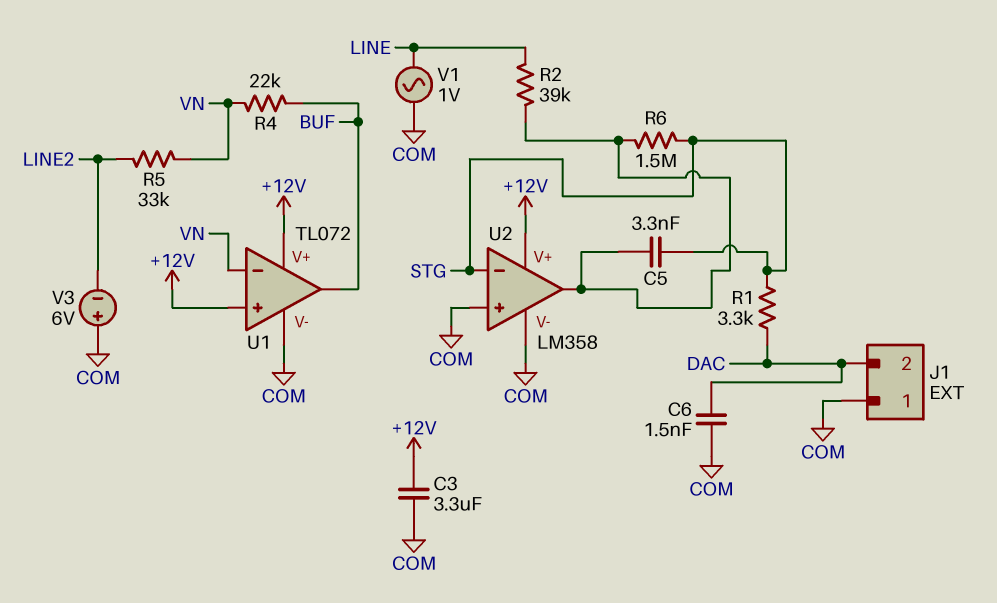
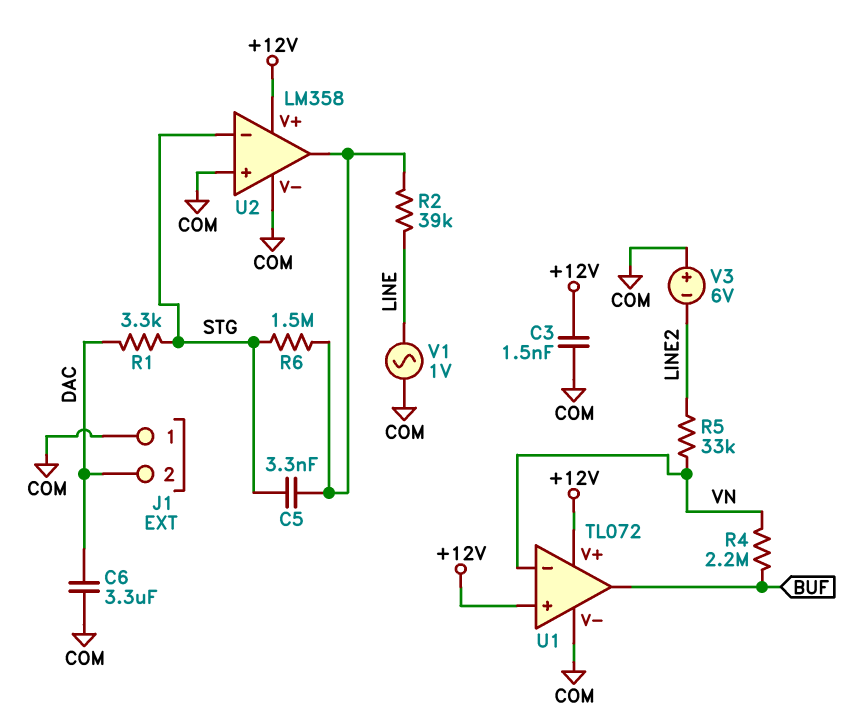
C3: 3.3uF (+12V, COM) -> 1.5nF (+12V, COM)
C6: 1.5nF (COM, DAC) -> 3.3uF (COM, DAC)
R4: 22k (BUF, VN) -> 2.2M (BUF, VN)

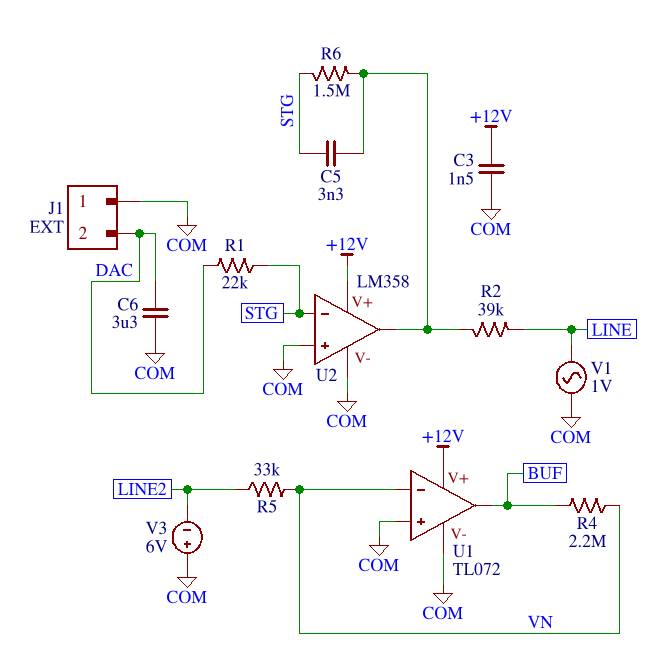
R1: 3.3k (DAC, STG) -> 22k (DAC, STG)
U1 pin in+: +12V -> COM

